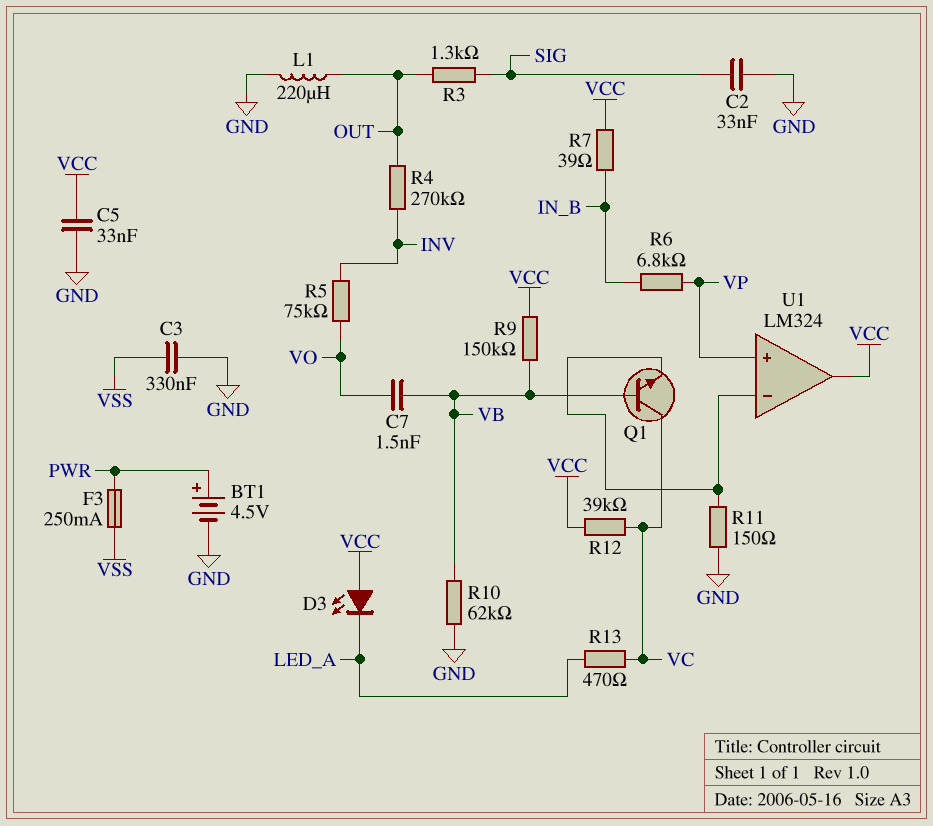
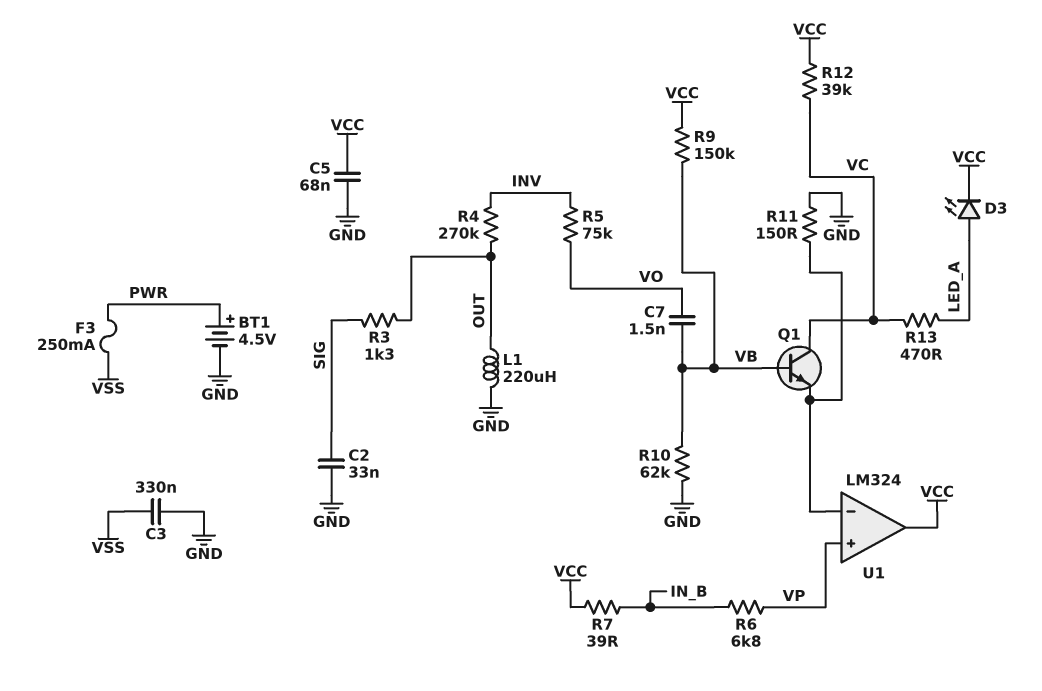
C5: 33nF (GND, VCC) -> 68nF (GND, VCC)
D3: LED (A VCC, K LED_A) -> LED (A LED_A, K VCC)

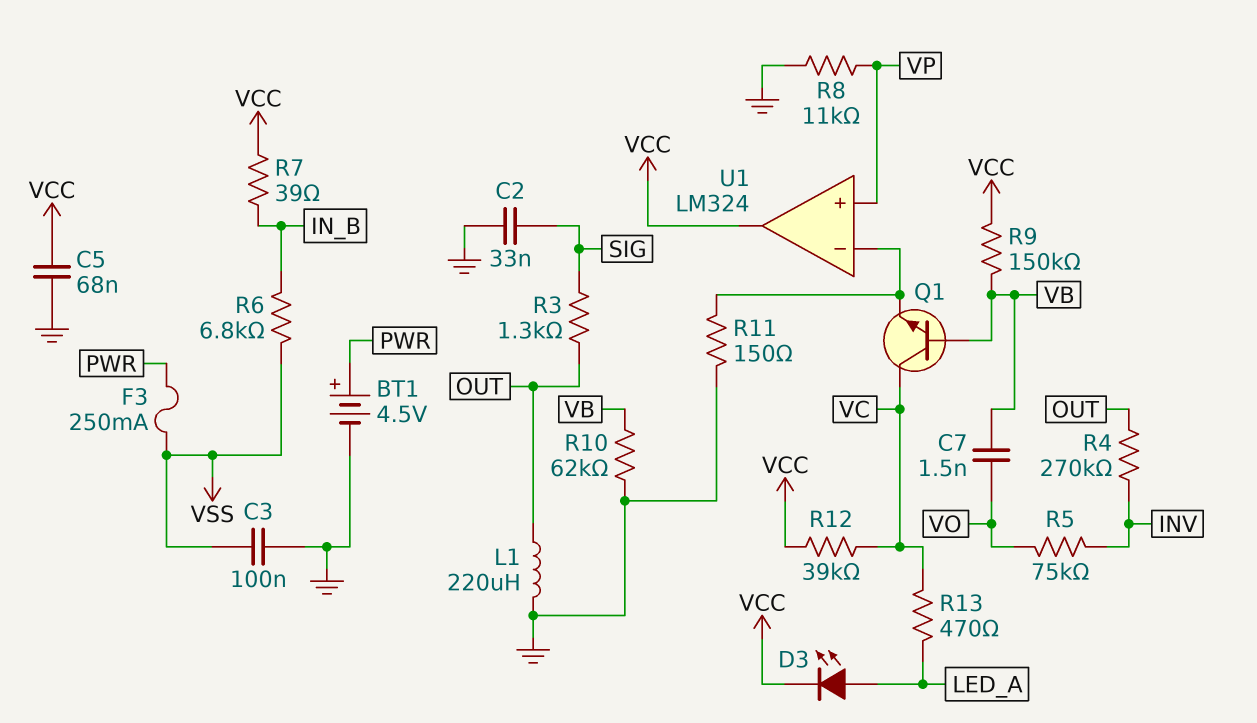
C3: 330nF (GND, VSS) -> 100nF (GND, VSS)
R6: 6.8k (IN_B, VP) -> 6.8k (IN_B, VSS)
R8: none -> 11k (GND, VP)

